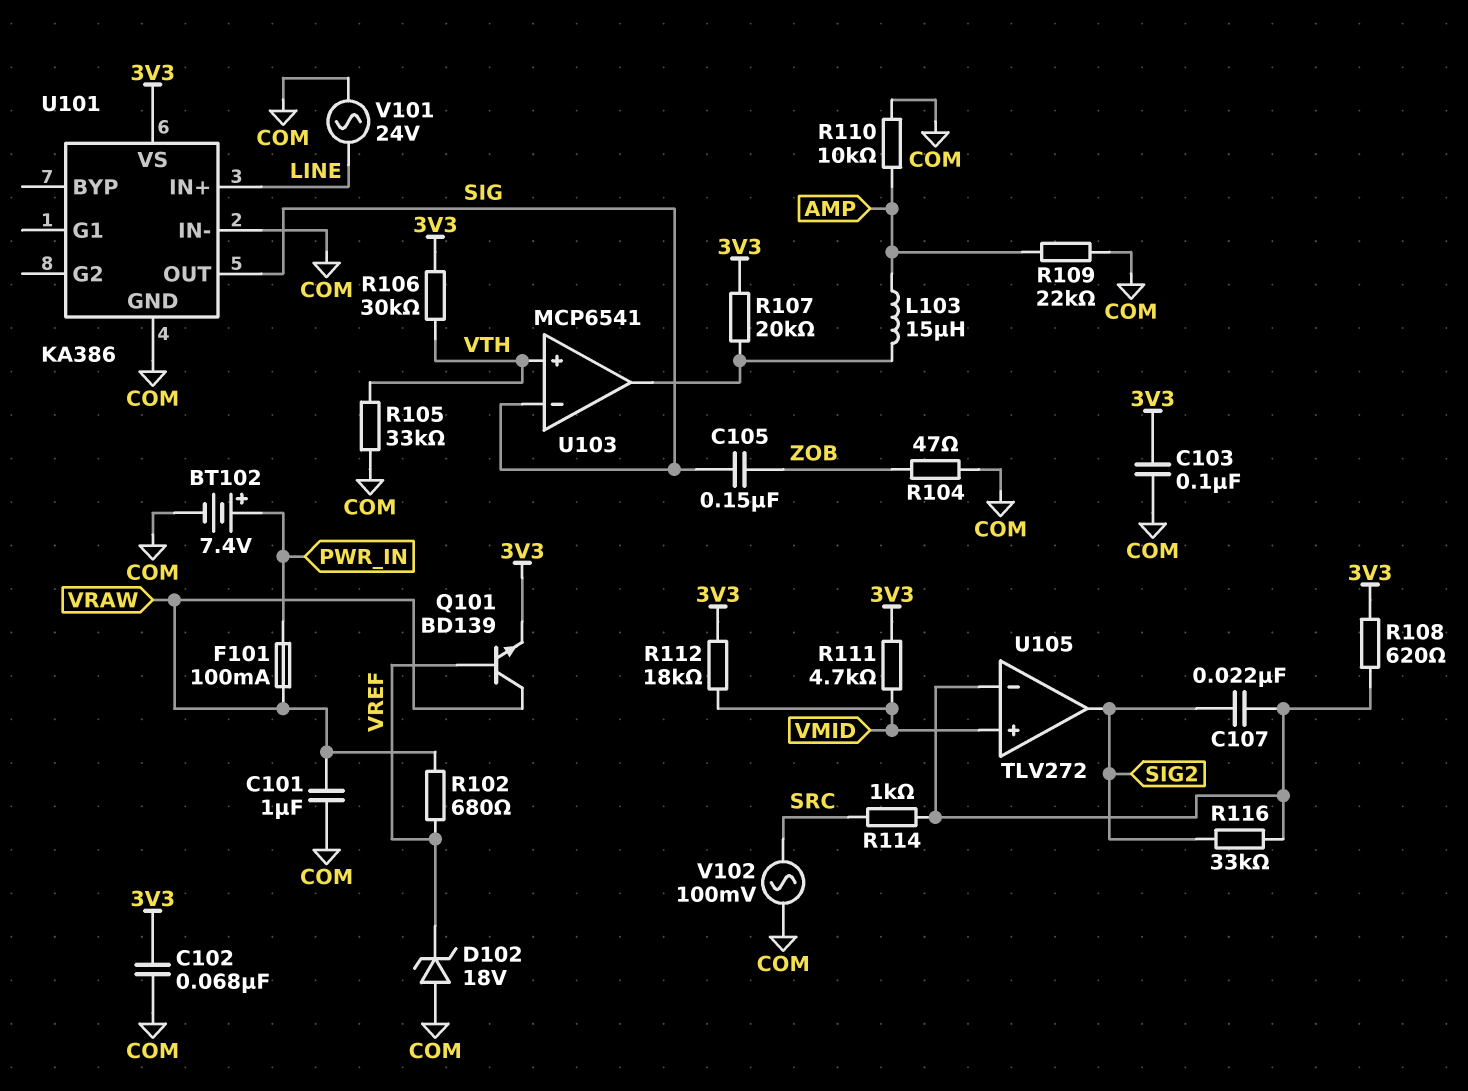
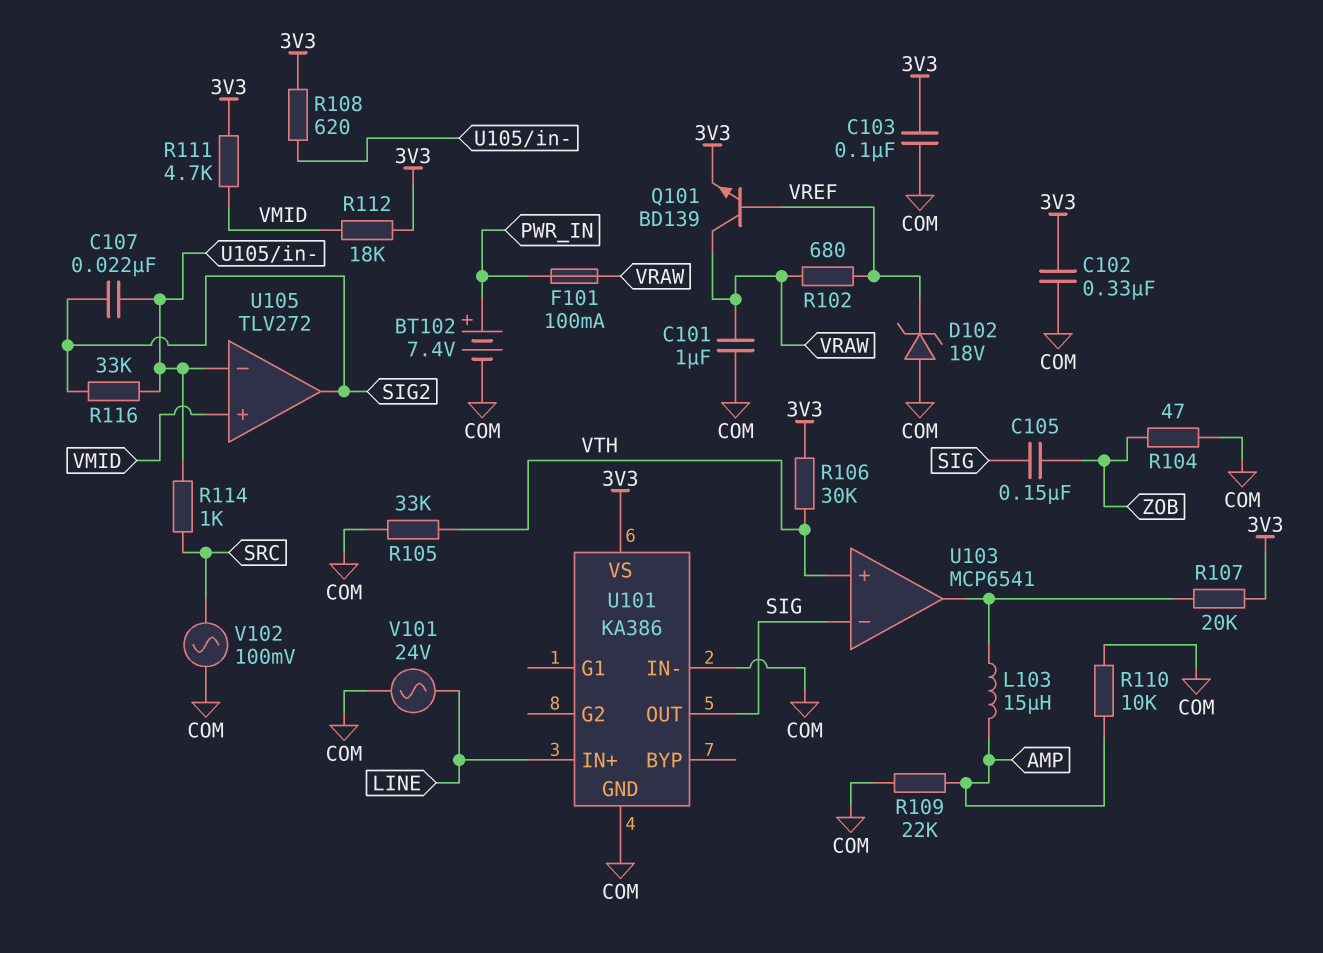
C102: 68nF (3V3, COM) -> 330nF (3V3, COM)

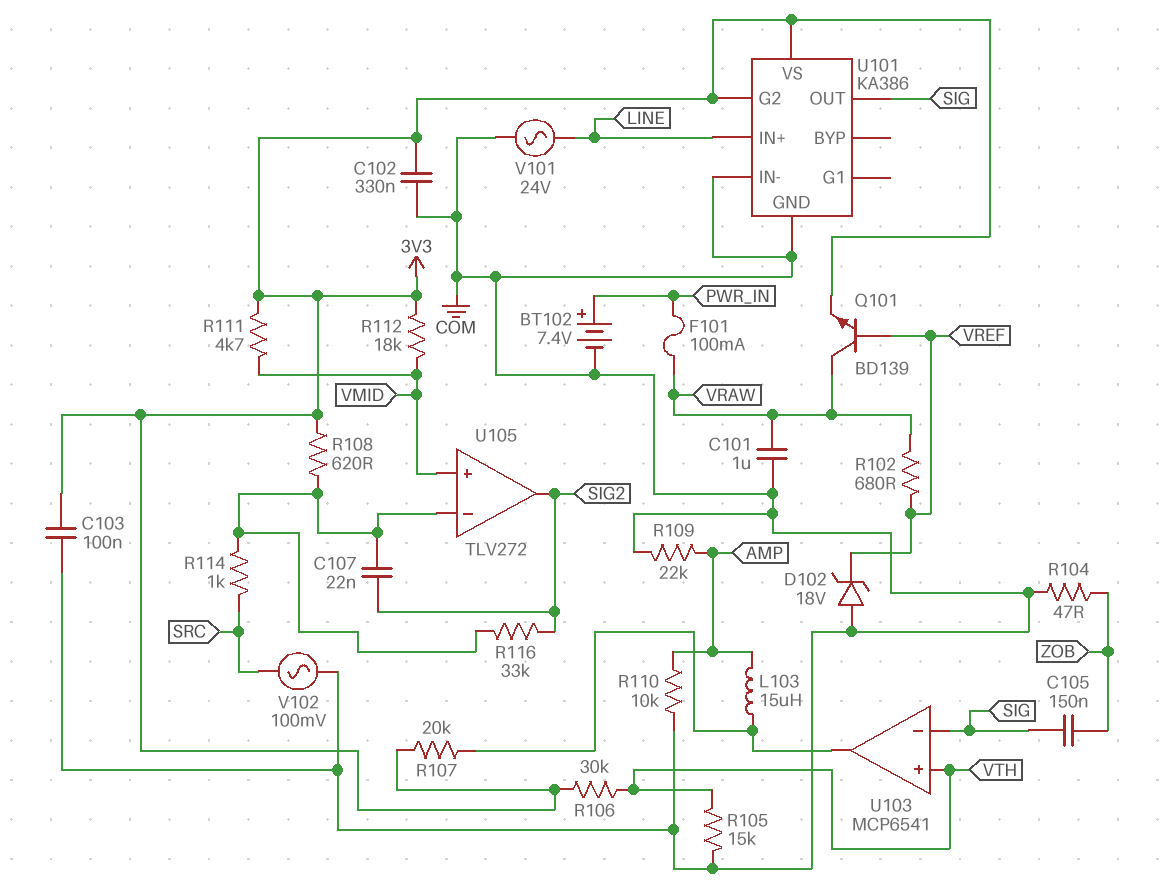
R105: 33k (COM, VTH) -> 15k (COM, VTH)
U101 pin G2: none -> 3V3

